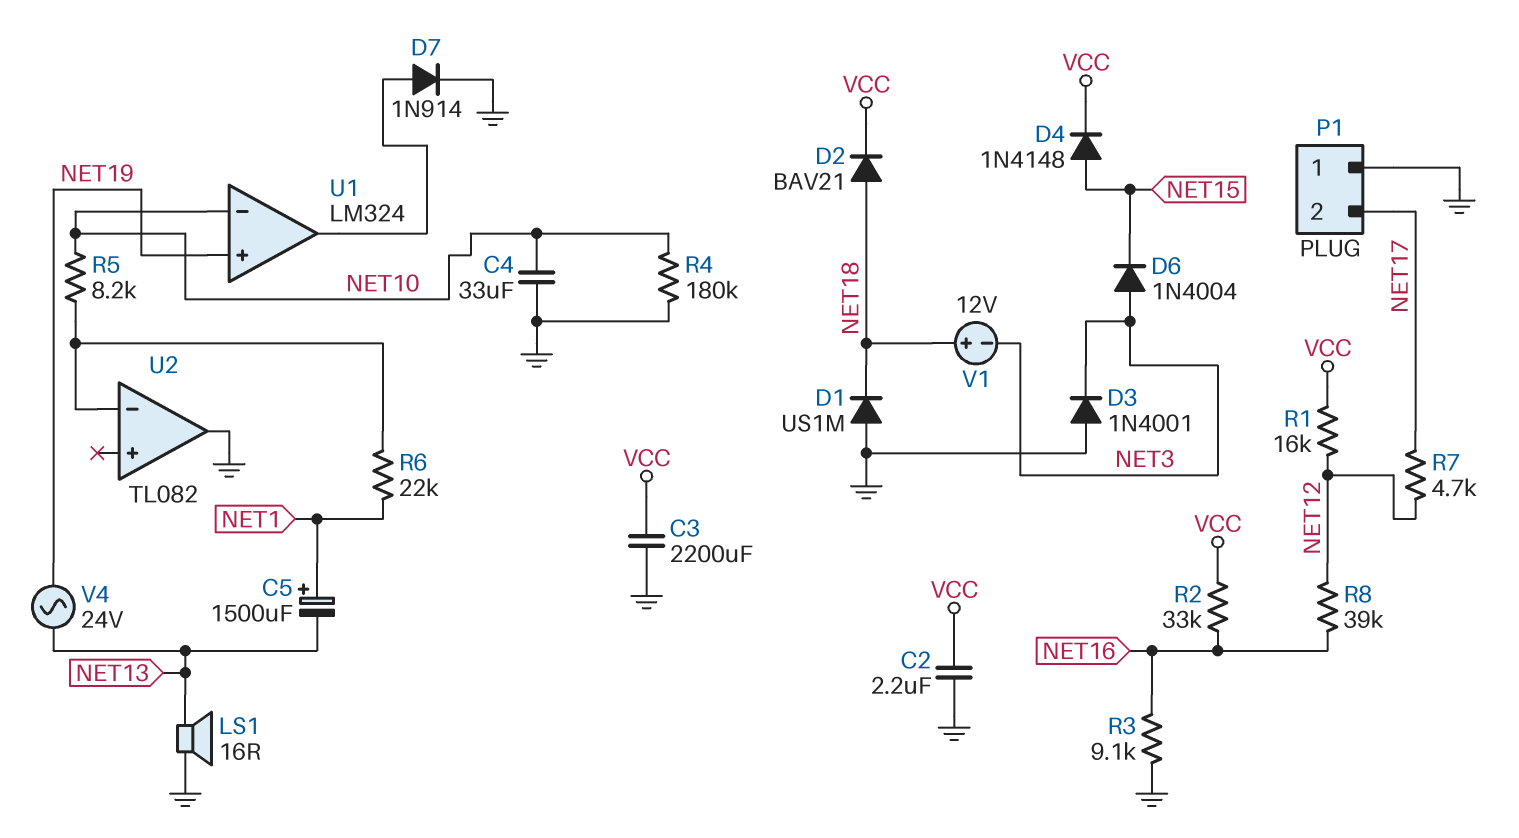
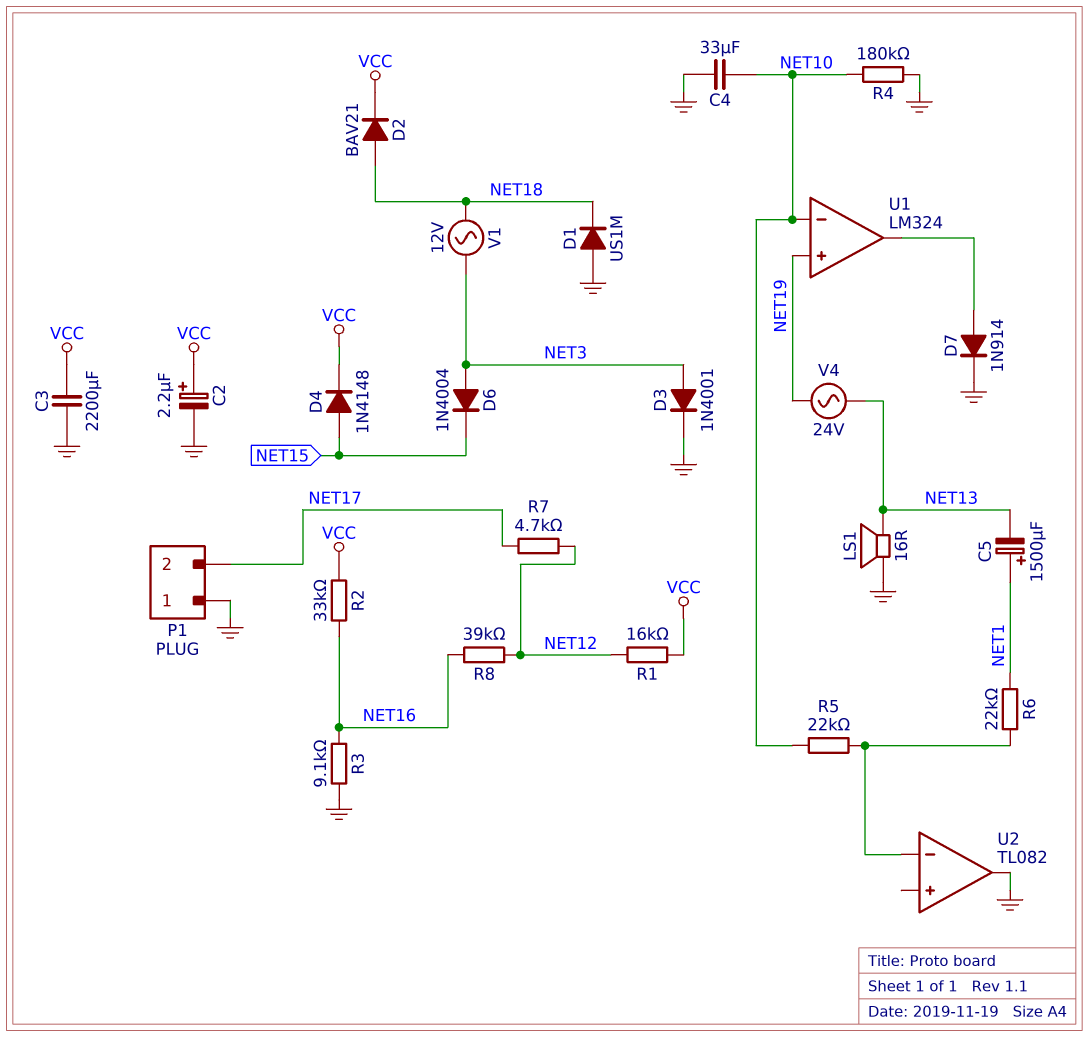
C2: 2.2uF (GND, VCC) -> 2.2uF (plus VCC, minus GND)
D3: diode 1N4001 (A GND, K NET3) -> diode 1N4001 (A NET3, K GND)
R5: 8.2k (NET10, U2/in-) -> 22k (NET10, U2/in-)
V1: 12V (plus NET18, minus NET3) -> AC 12V (NET3, NET18)

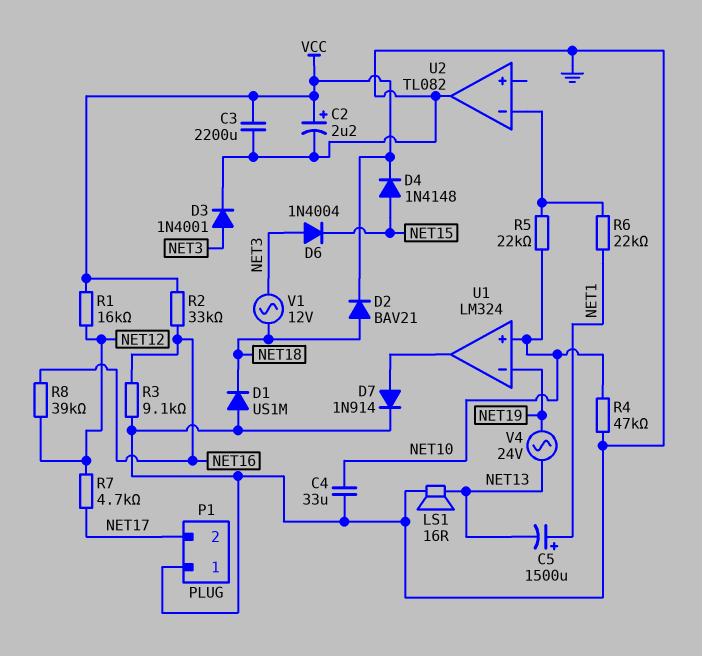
R4: 180k (GND, NET10) -> 47k (GND, NET10)
U1 pin in+: NET19 -> NET10
U1 pin in-: NET10 -> NET19

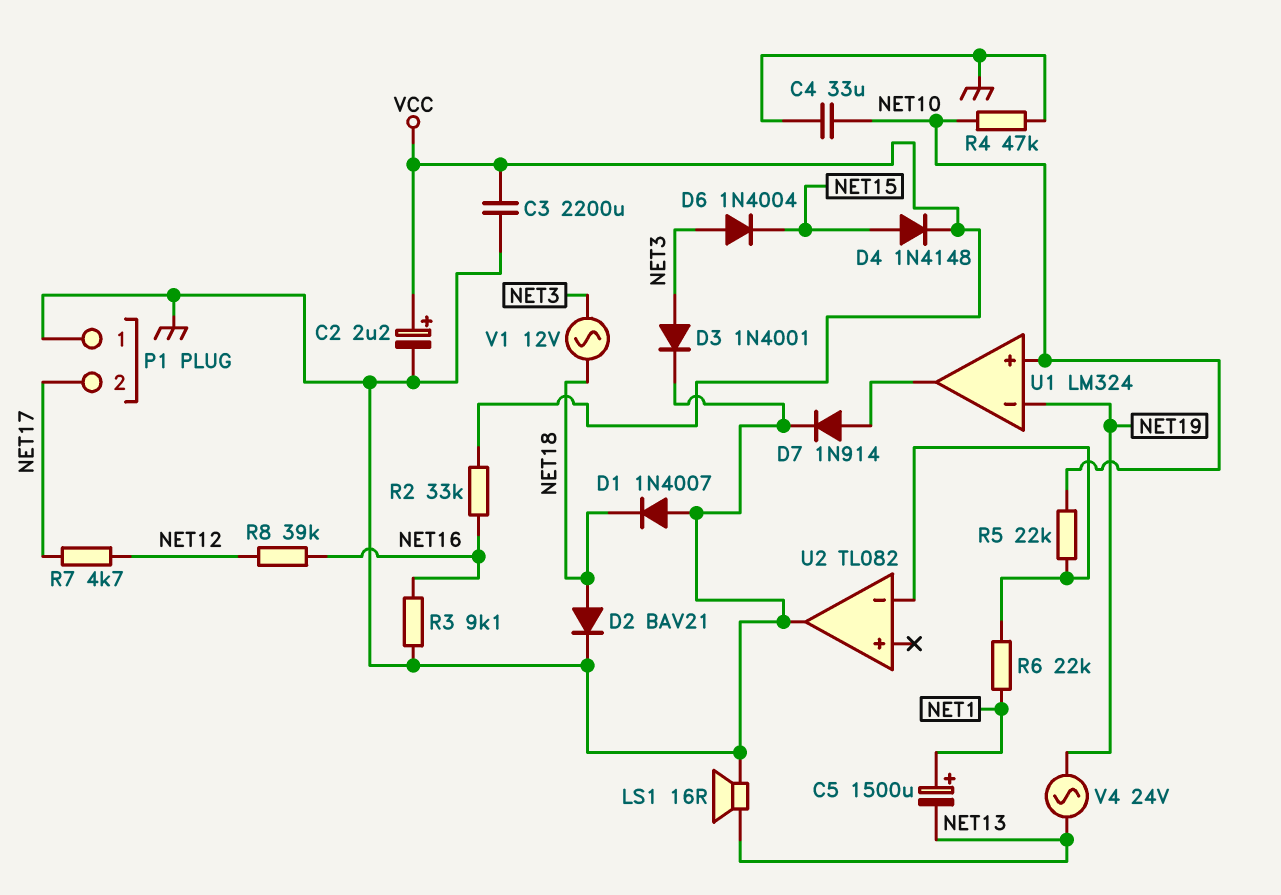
D1: diode US1M (A GND, K NET18) -> diode 1N4007 (A GND, K NET18)
D2: diode BAV21 (A NET18, K VCC) -> diode BAV21 (A NET18, K GND)
R1: 16k (NET12, VCC) -> none

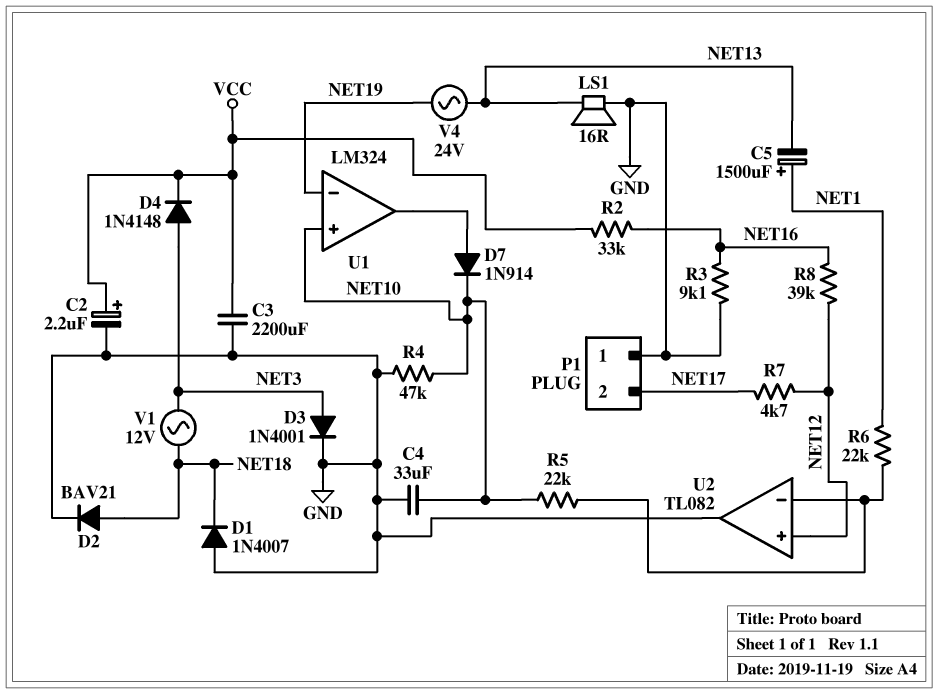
D4: diode 1N4148 (A NET15, K VCC) -> diode 1N4148 (A NET3, K VCC)
D6: diode 1N4004 (A NET3, K NET15) -> none
D7: diode 1N914 (A U1/out, K GND) -> diode 1N914 (A U1/out, K NET10)
U2 pin in+: none -> NET12

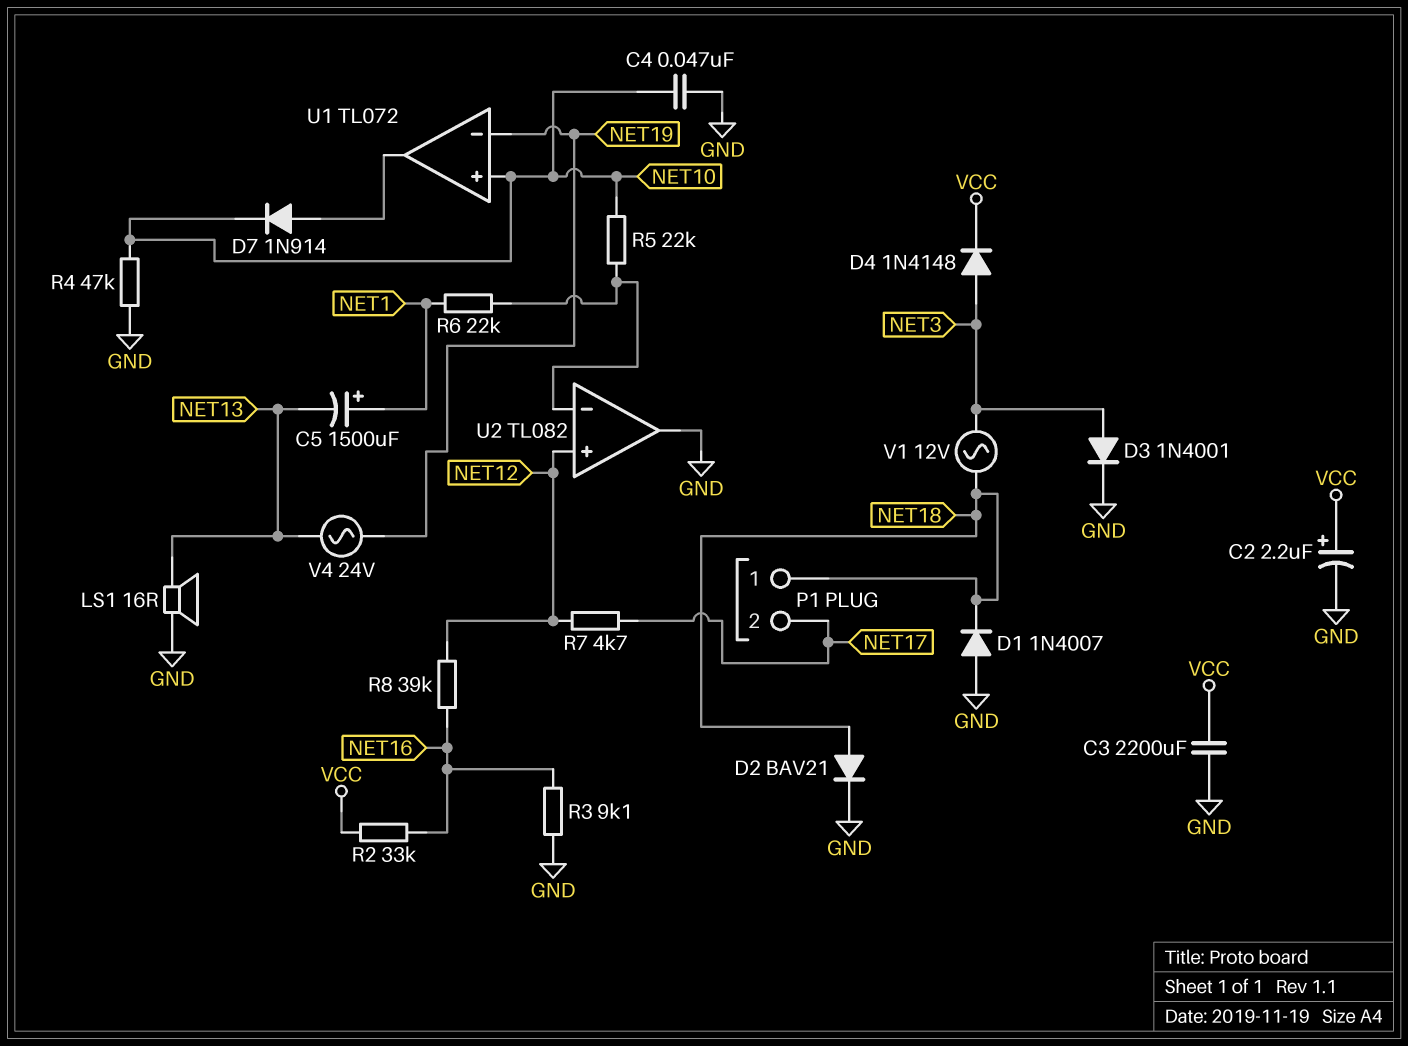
C4: 33uF (GND, NET10) -> 47nF (GND, NET10)
P1 pin 1: GND -> NET18
U1: LM324 -> TL072

